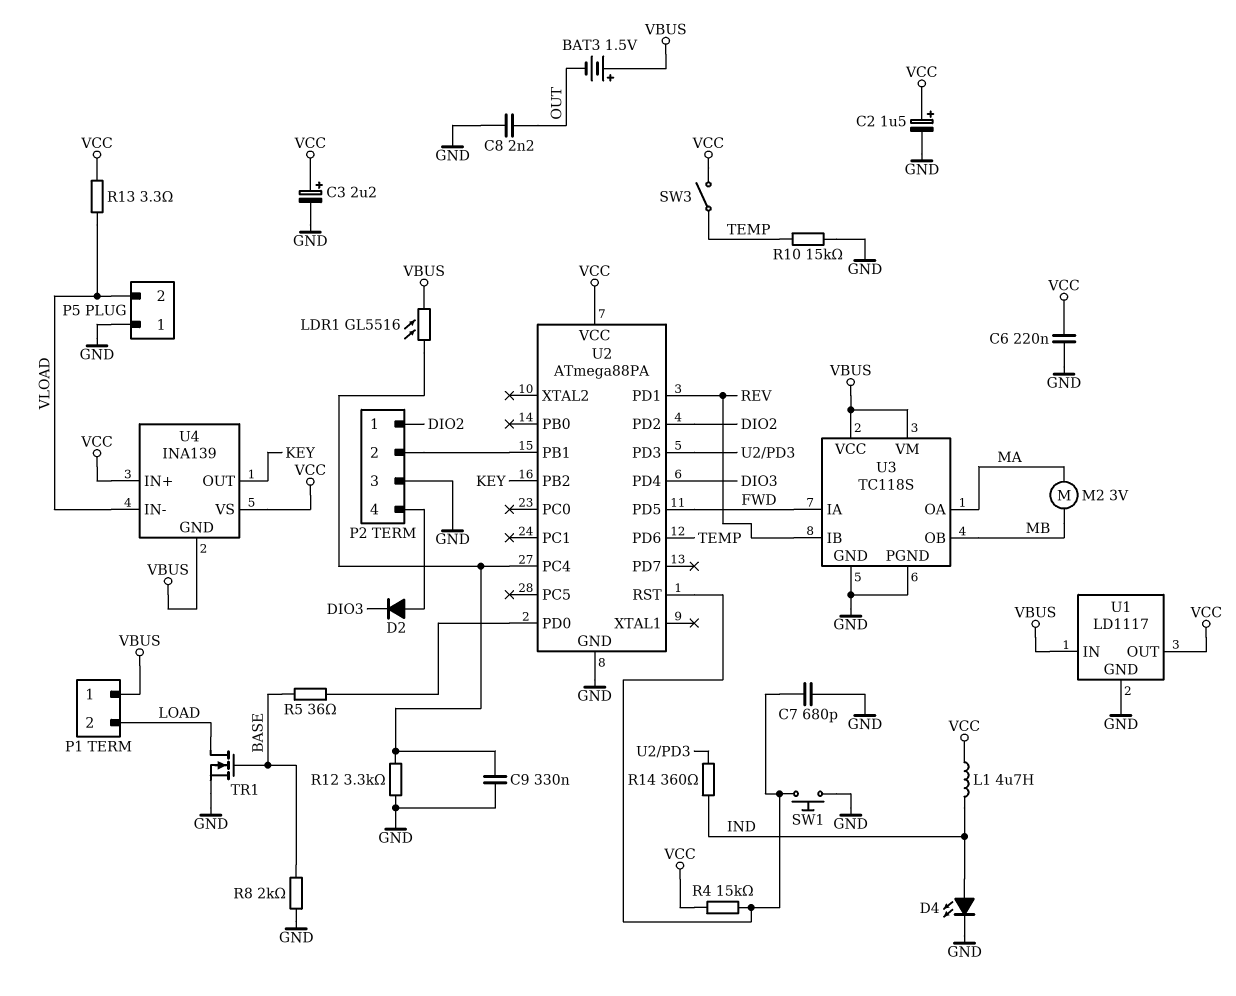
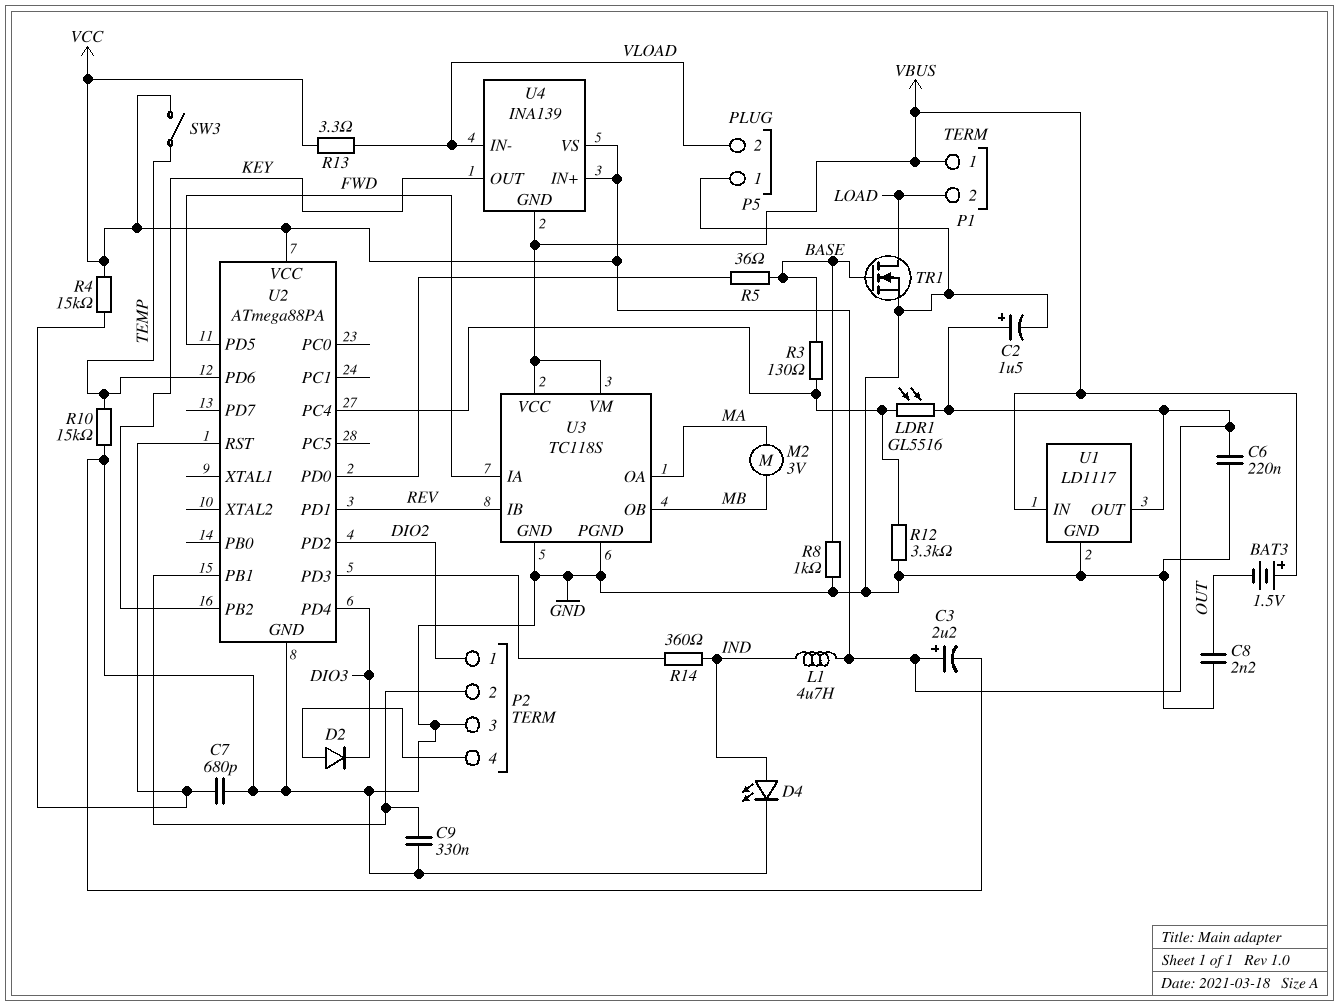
C9: 330nF (GND, U2/PC4) -> 330nF (GND, P2/2)
LDR1: GL5516 (U2/PC4, VBUS) -> GL5516 (U2/PC4, VCC)
R3: none -> 130 (BASE, U2/PC4)
R8: 2k (BASE, GND) -> 1k (BASE, GND)
SW1: button (GND, U2/RST) -> none

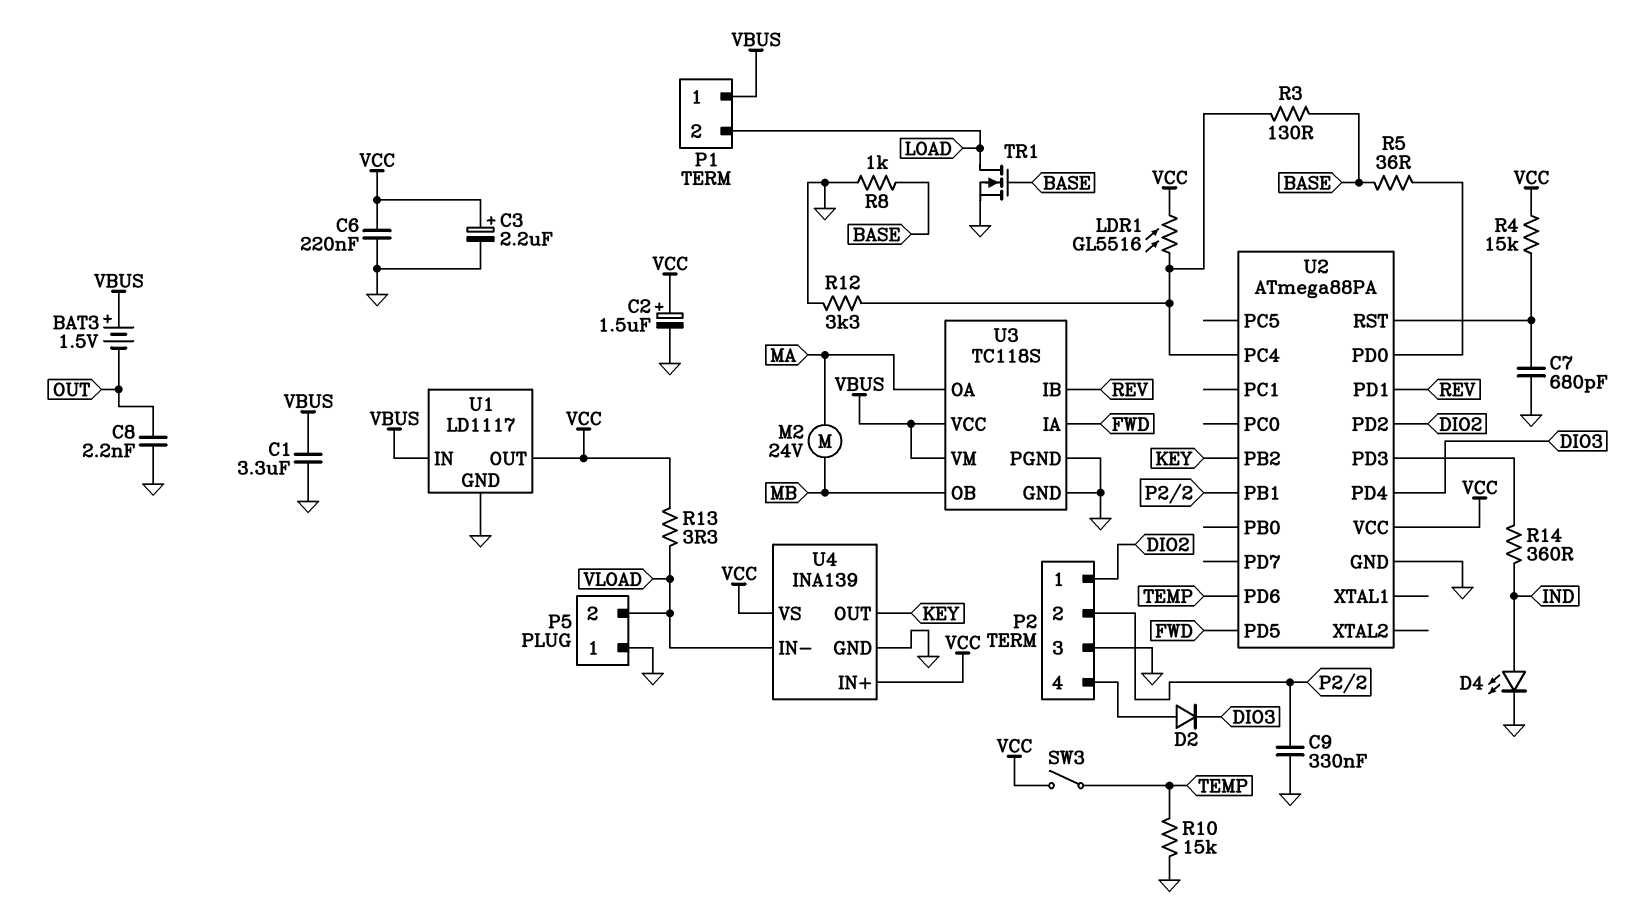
C1: none -> 3.3uF (GND, VBUS)
L1: 4.7uH (IND, VCC) -> none
M2: motor 3V (MA, MB) -> motor 24V (MA, MB)
U4 pin GND: VBUS -> GND

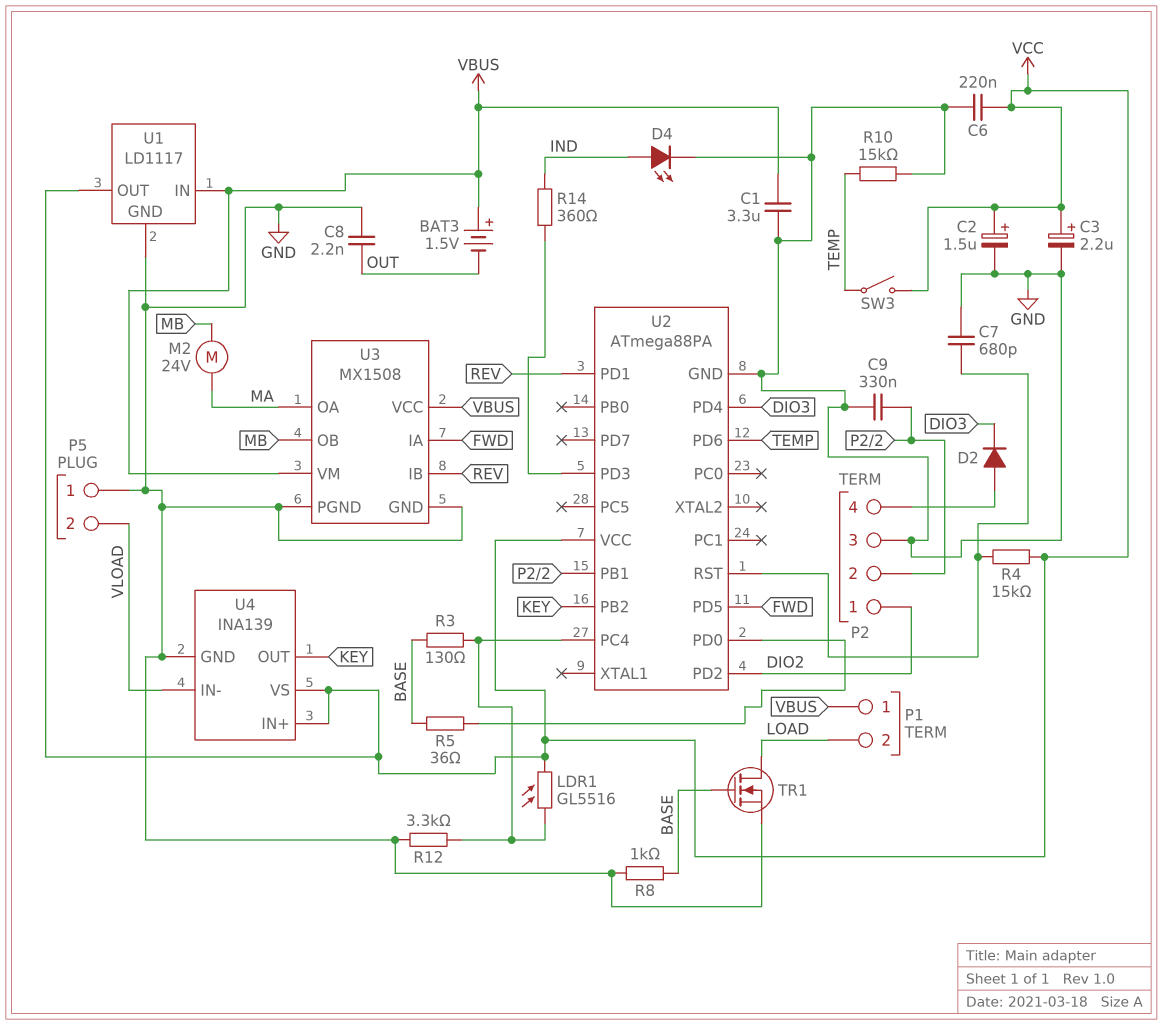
R13: 3.3 (VCC, VLOAD) -> none
U3: TC118S -> MX1508

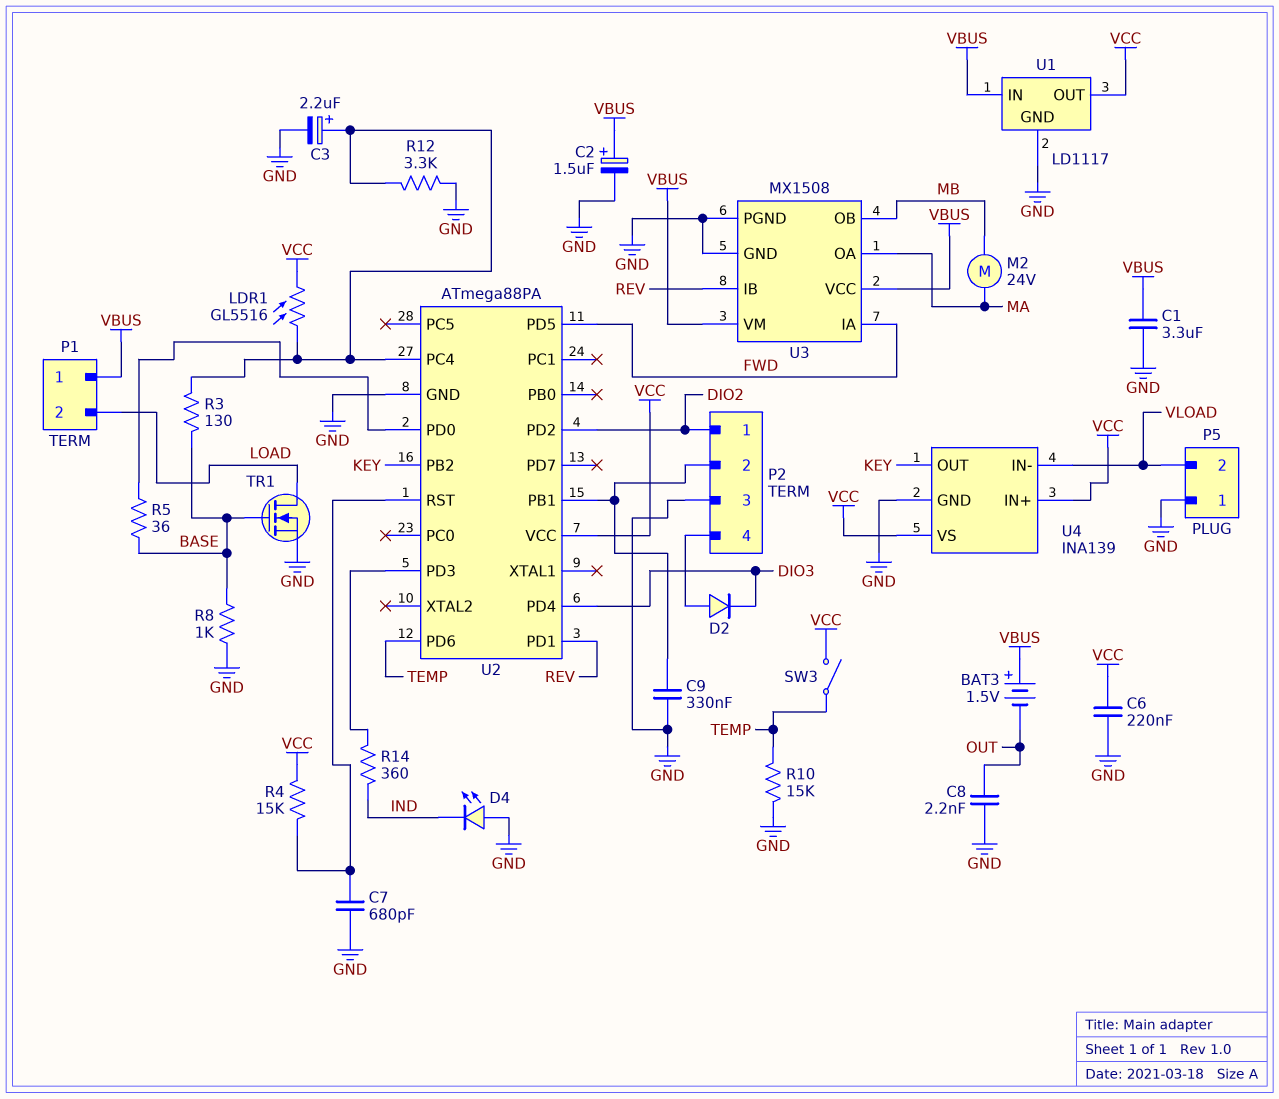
C2: 1.5uF (plus VCC, minus GND) -> 1.5uF (plus VBUS, minus GND)
C3: 2.2uF (plus VCC, minus GND) -> 2.2uF (plus U2/PC4, minus GND)
D4: LED (A IND, K GND) -> LED (A GND, K IND)

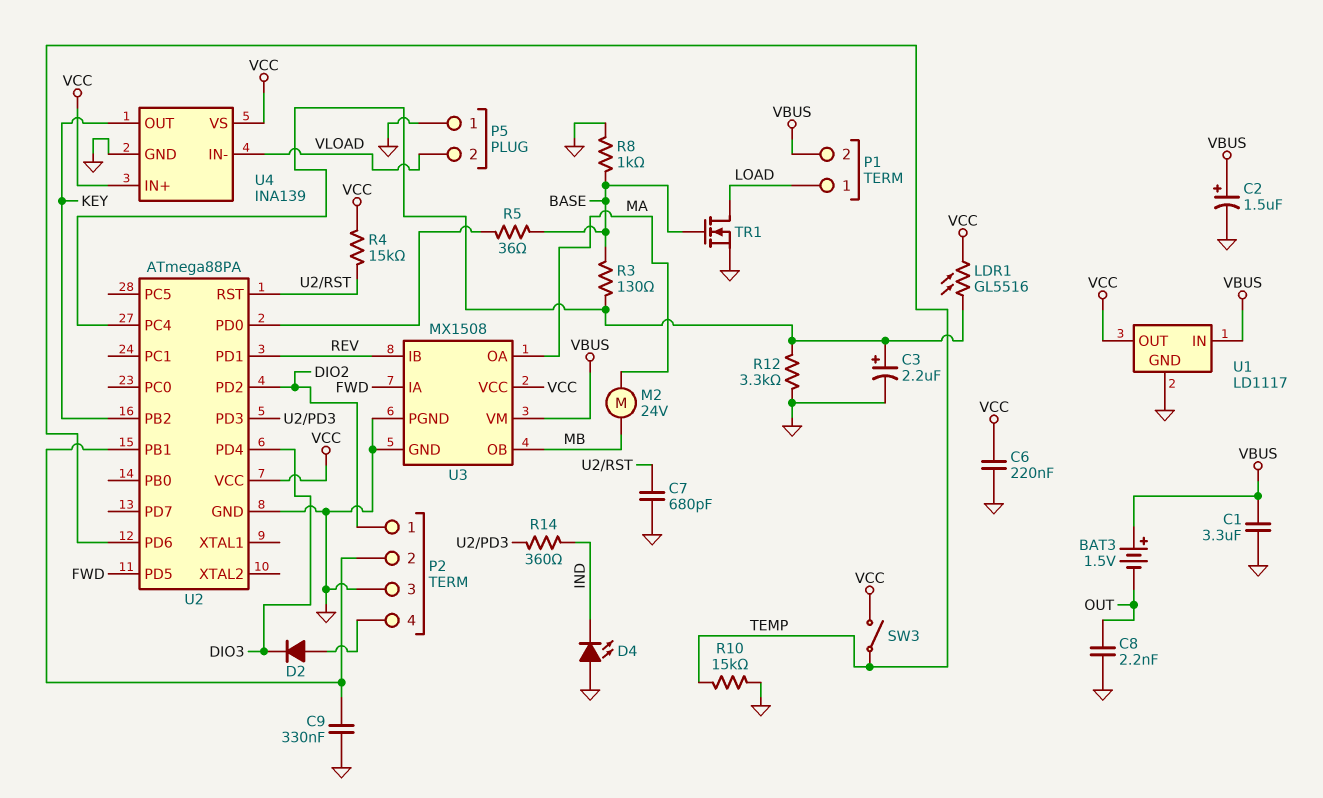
P1 pin 1: VBUS -> LOAD
P1 pin 2: LOAD -> VBUS
U3 pin VCC: VBUS -> VCC

